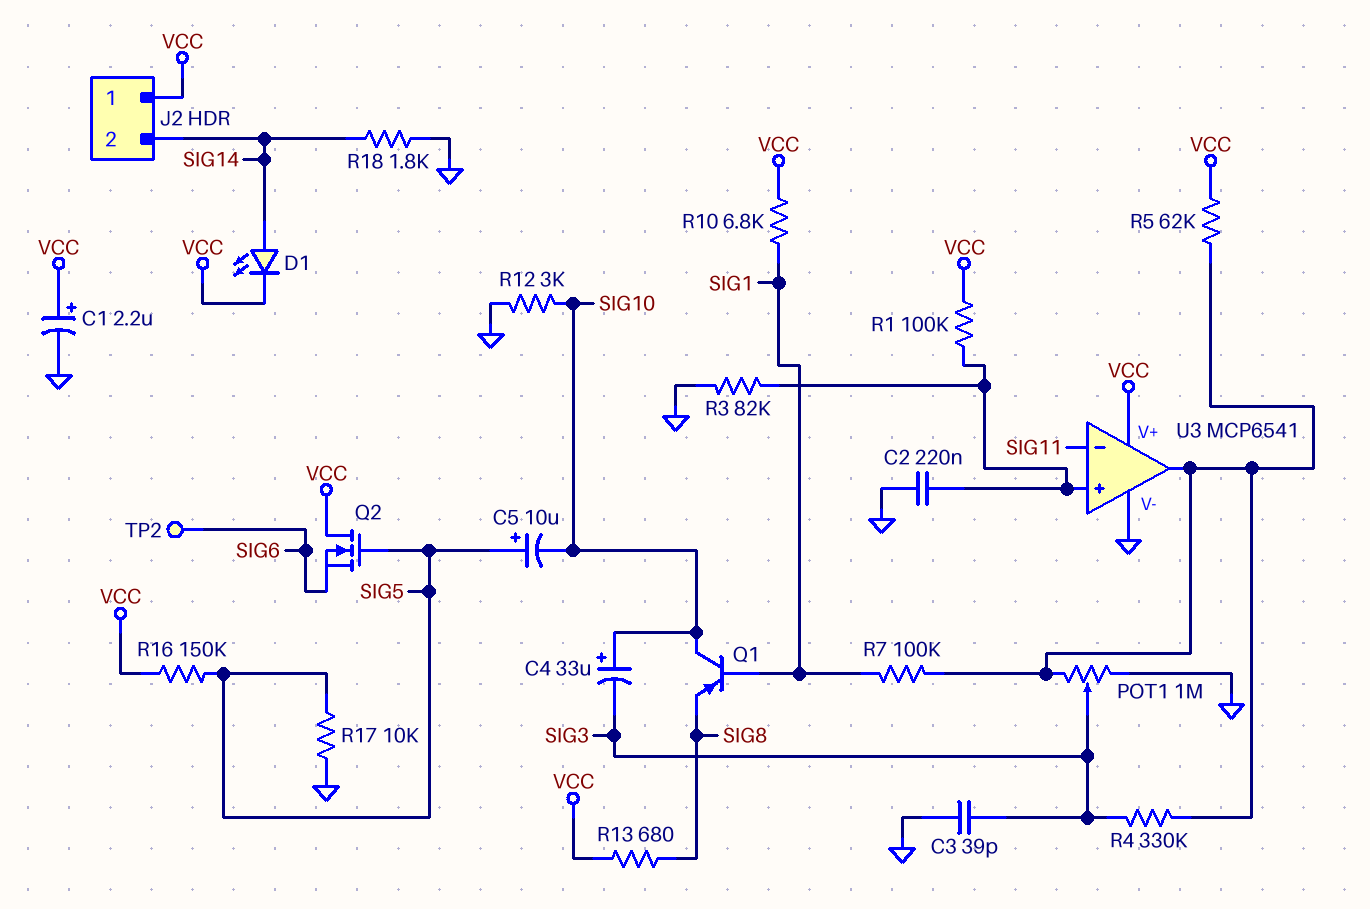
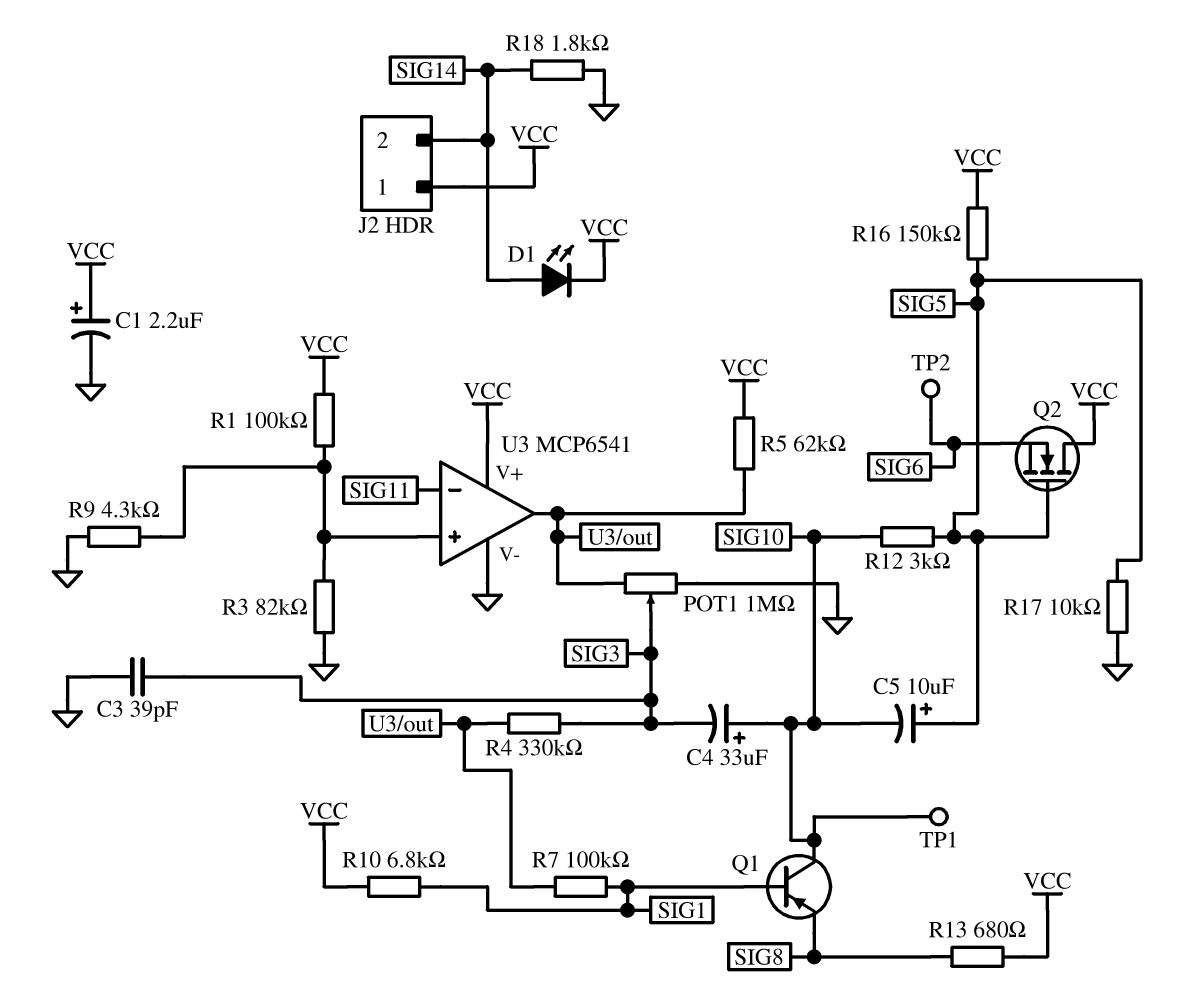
C2: 220nF (GND, U3/in+) -> none
R9: none -> 4.3k (GND, U3/in+)
R12: 3k (GND, SIG10) -> 3k (SIG5, SIG10)
TP1: none -> test point (SIG10)

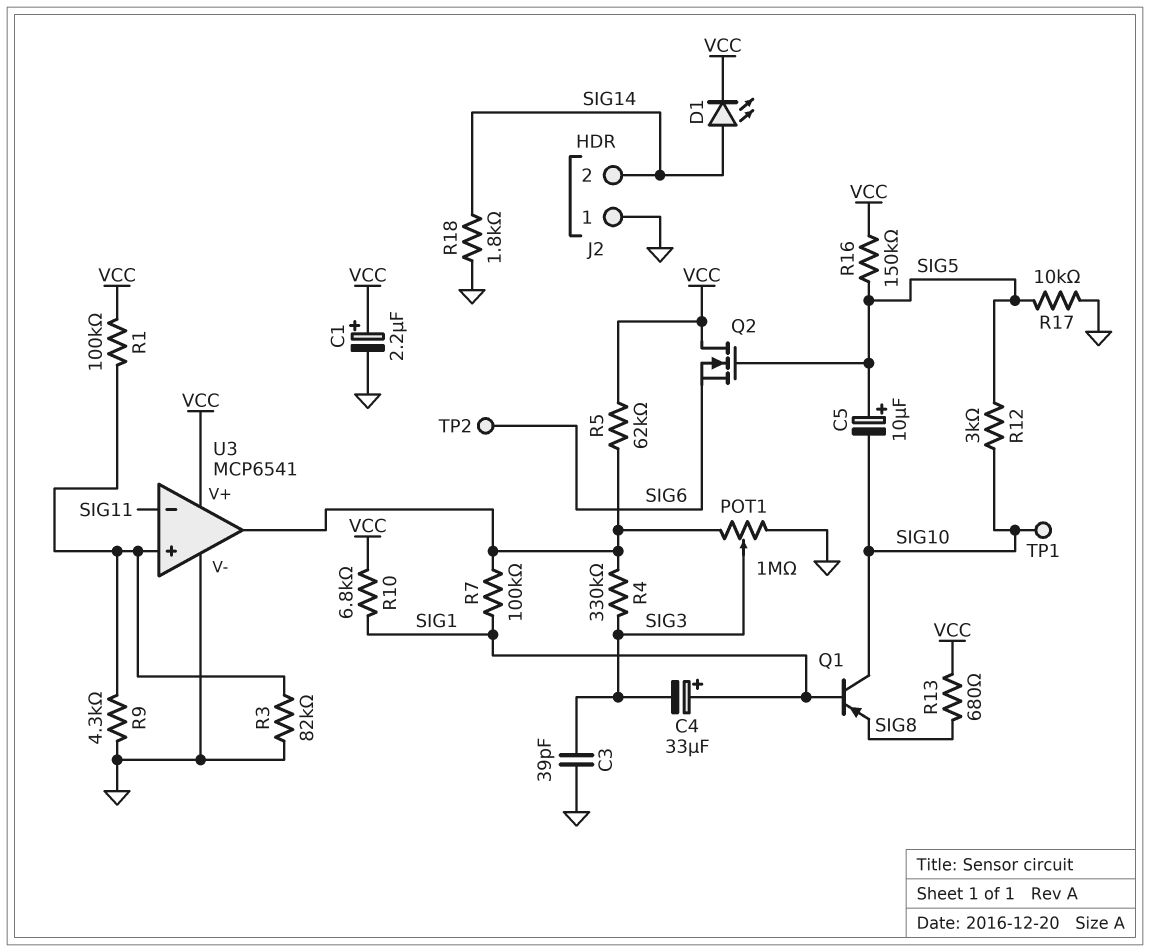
C4: 33uF (plus SIG10, minus SIG3) -> 33uF (plus SIG1, minus SIG3)
J2 pin 1: VCC -> GND

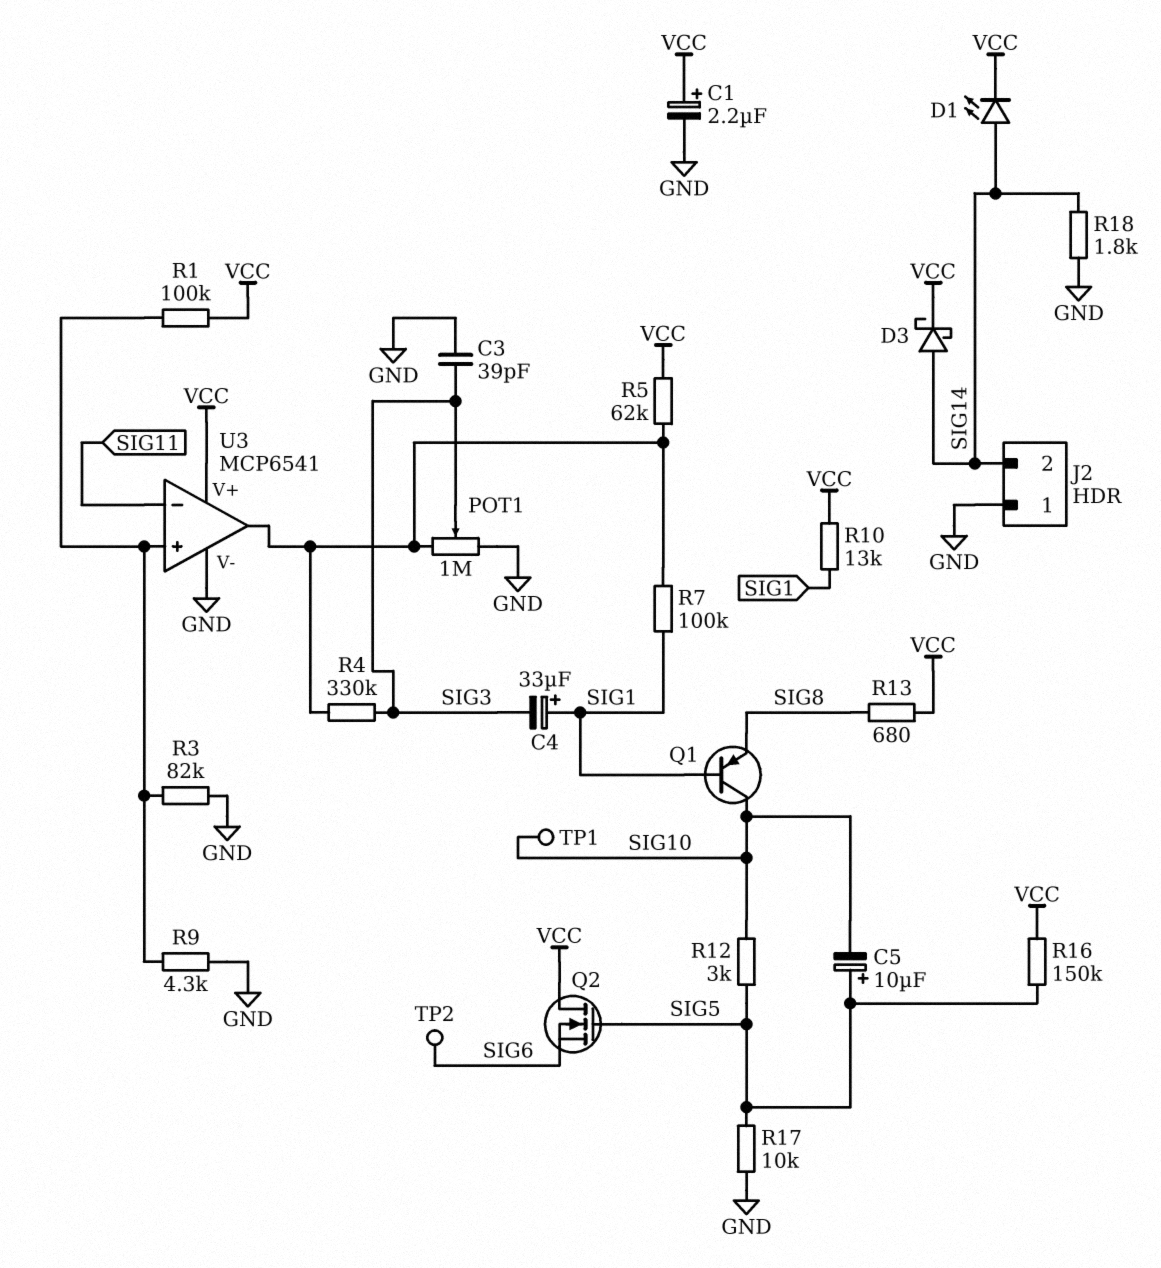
D3: none -> schottky (A SIG14, K VCC)
R10: 6.8k (SIG1, VCC) -> 13k (SIG1, VCC)

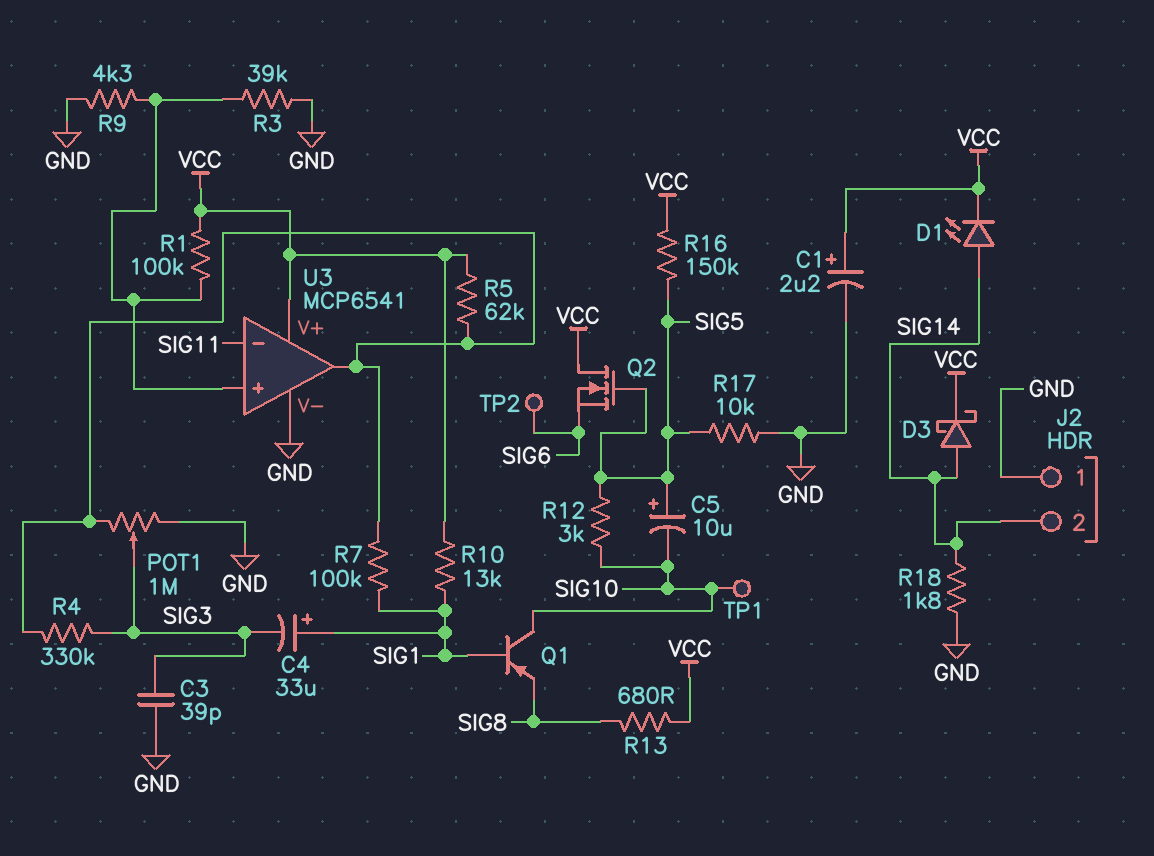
R3: 82k (GND, U3/in+) -> 39k (GND, U3/in+)

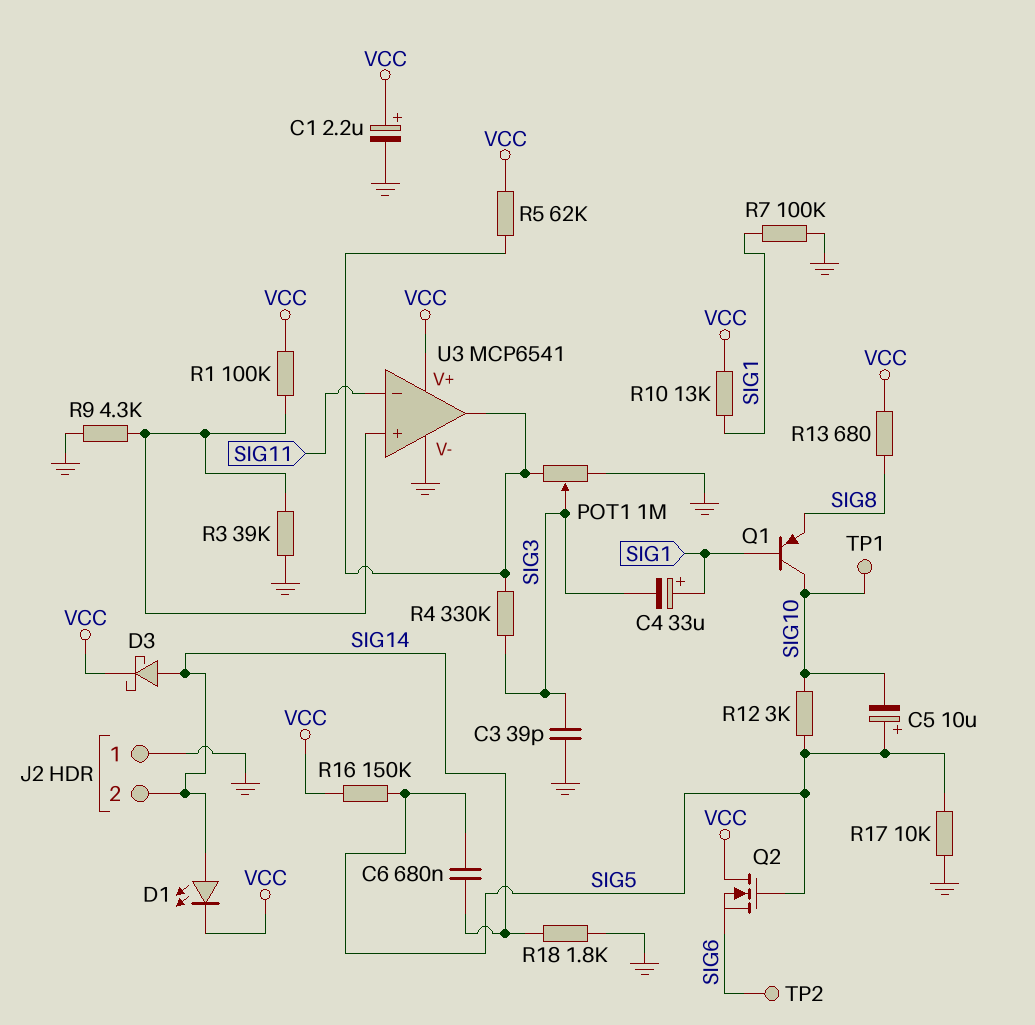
C6: none -> 680nF (SIG5, SIG14)
R7: 100k (SIG1, U3/out) -> 100k (GND, SIG1)

